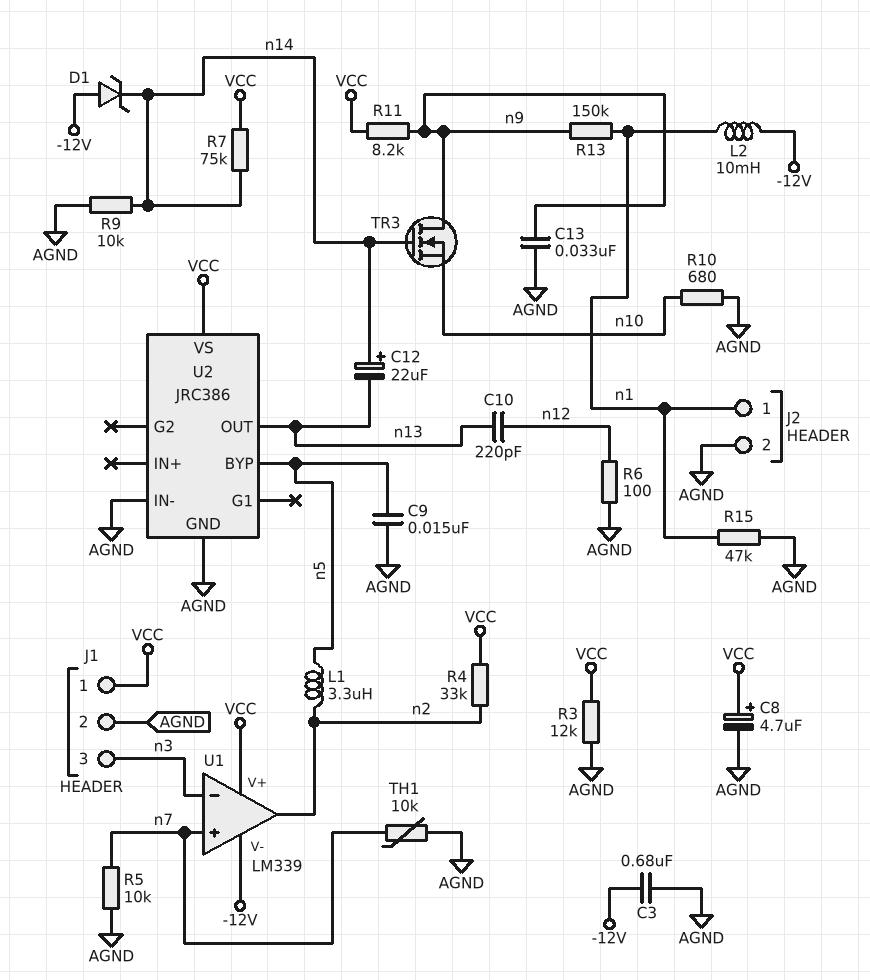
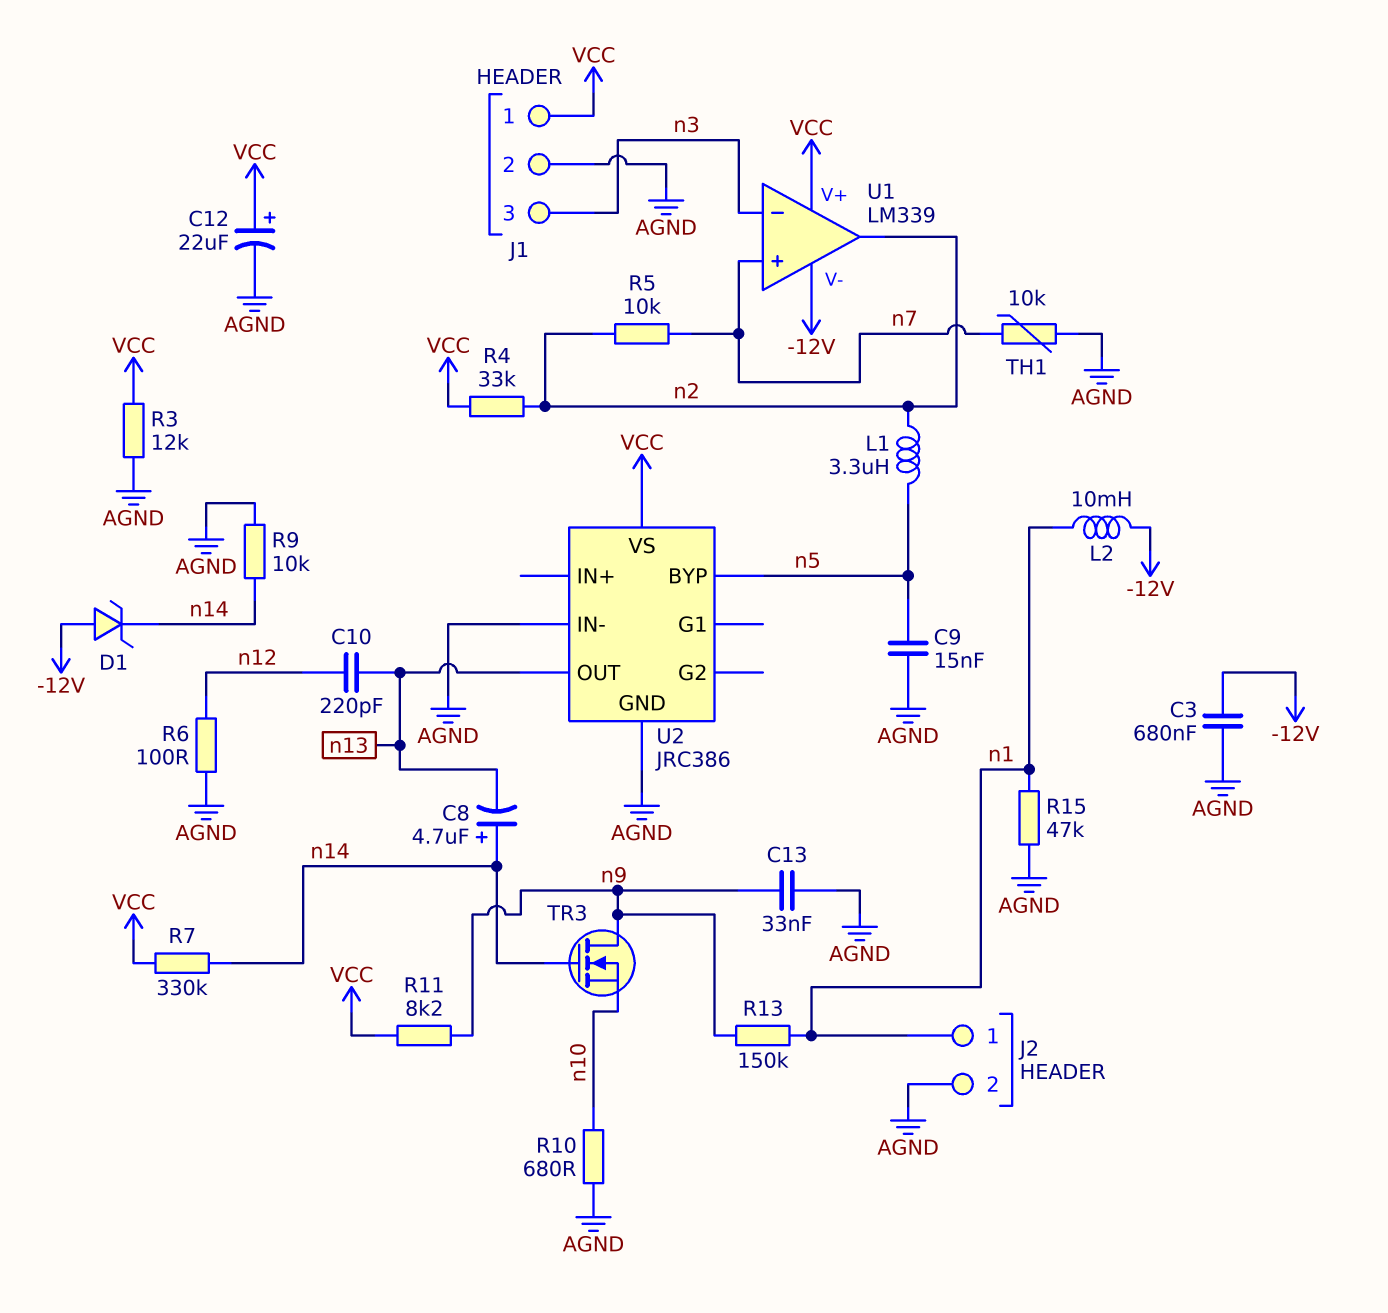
C8: 4.7uF (plus VCC, minus AGND) -> 4.7uF (plus n14, minus n13)
C12: 22uF (plus n14, minus n13) -> 22uF (plus VCC, minus AGND)
R5: 10k (AGND, n7) -> 10k (n2, n7)
R7: 75k (VCC, n14) -> 330k (VCC, n14)

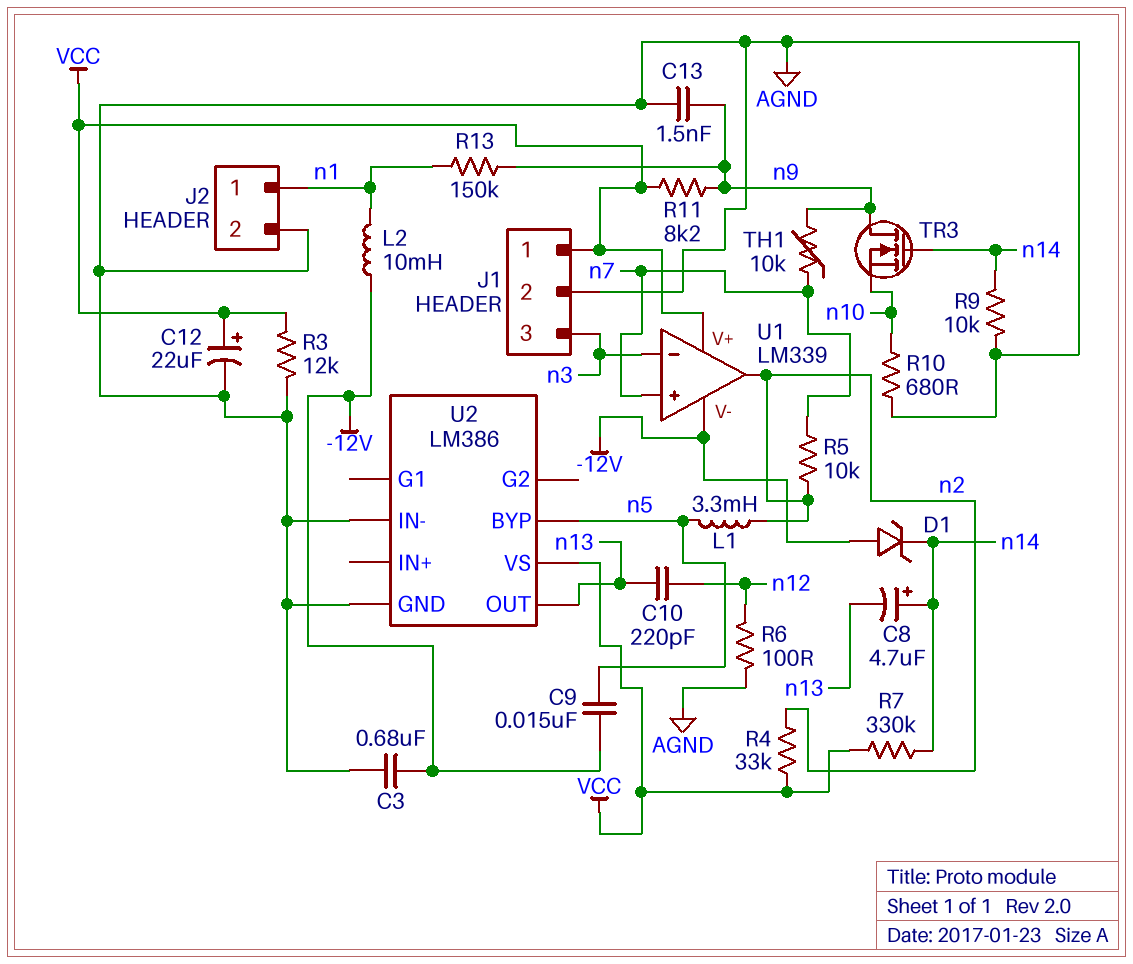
C9: 15nF (AGND, n5) -> 15nF (-12V, n5)
C13: 33nF (AGND, n9) -> 1.5nF (AGND, n9)
L1: 3.3uH (n2, n5) -> 3.3mH (n2, n5)
R15: 47k (AGND, n1) -> none
TH1: 10k (AGND, n7) -> 10k (n7, n9)
U2: JRC386 -> LM386

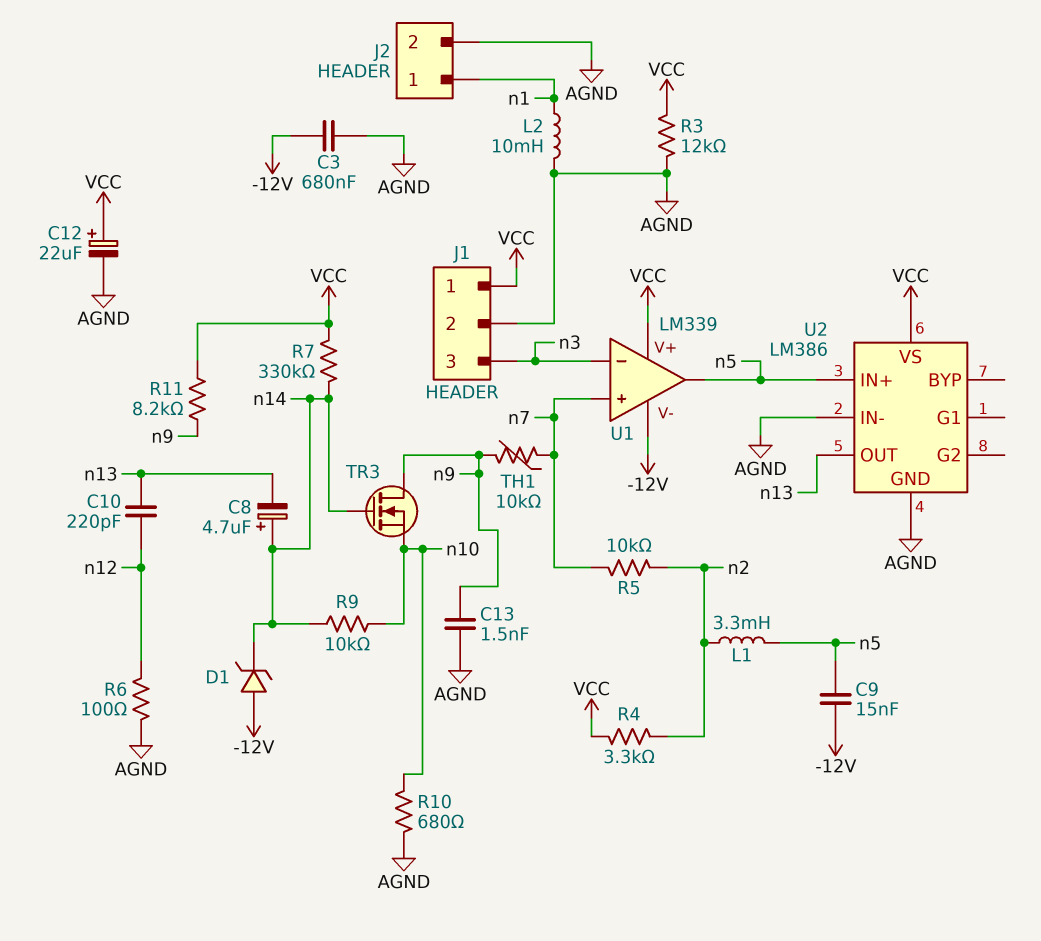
L2: 10mH (-12V, n1) -> 10mH (AGND, n1)
R4: 33k (VCC, n2) -> 3.3k (VCC, n2)
R9: 10k (AGND, n14) -> 10k (n10, n14)
R13: 150k (n1, n9) -> none
U1 pin out: n2 -> n5
U2 pin BYP: n5 -> none
U2 pin IN+: none -> n5

